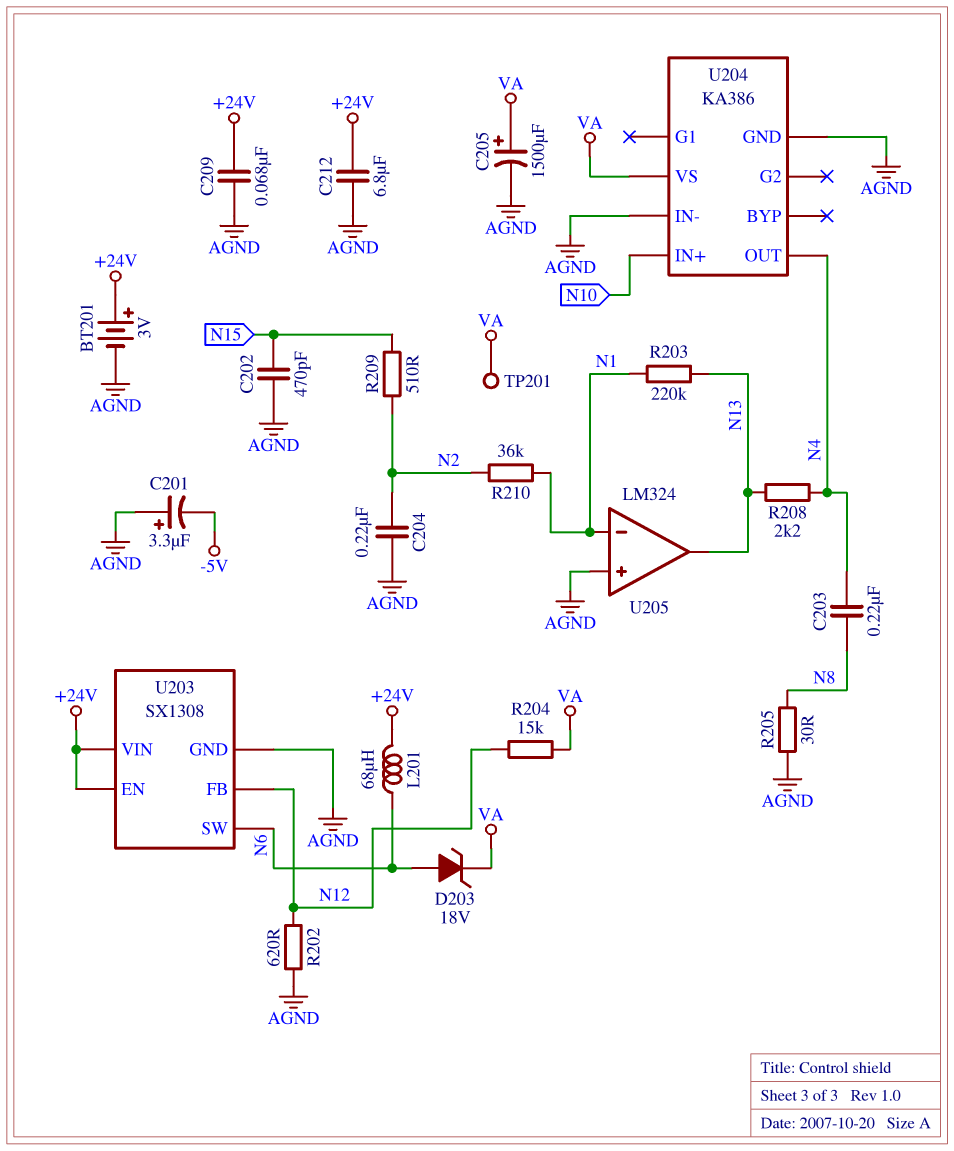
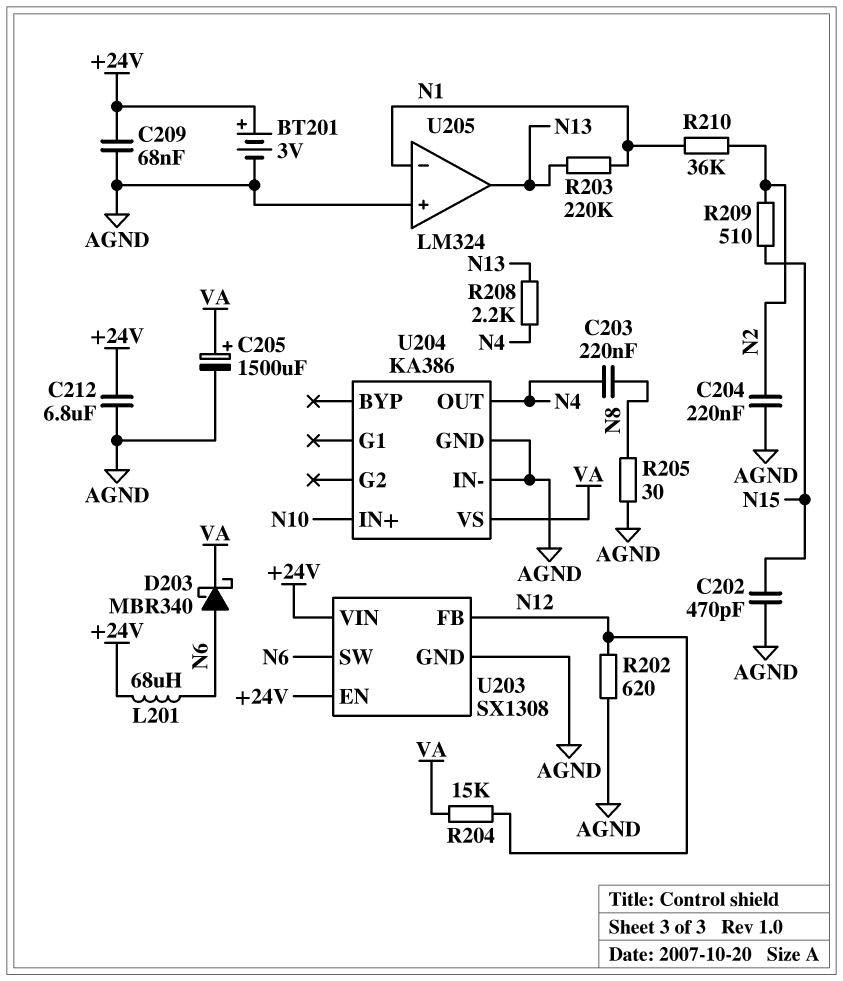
C201: 3.3uF (plus AGND, minus -5V) -> none
D203: zener 18V (A N6, K VA) -> schottky MBR340 (A N6, K VA)
TP201: test point (VA) -> none

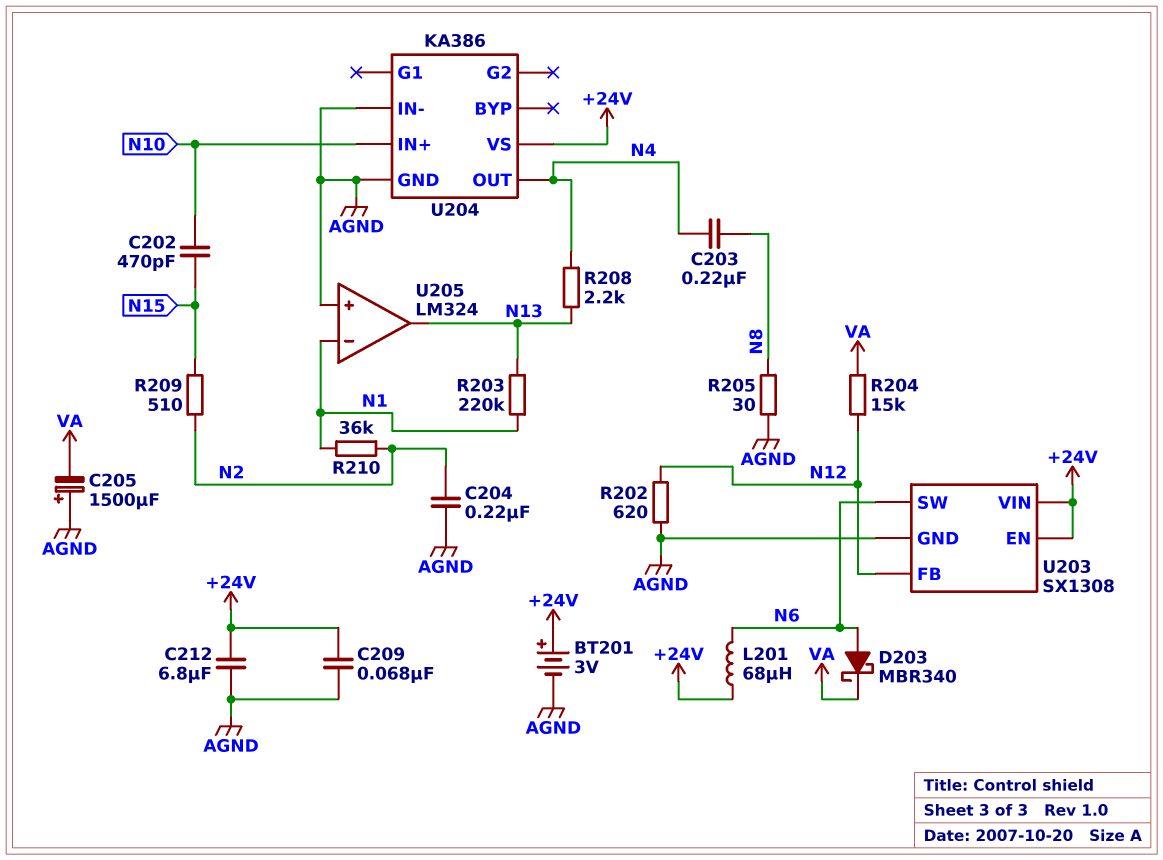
C202: 470pF (AGND, N15) -> 470pF (N10, N15)
C205: 1500uF (plus VA, minus AGND) -> 1500uF (plus AGND, minus VA)
U204 pin VS: VA -> +24V

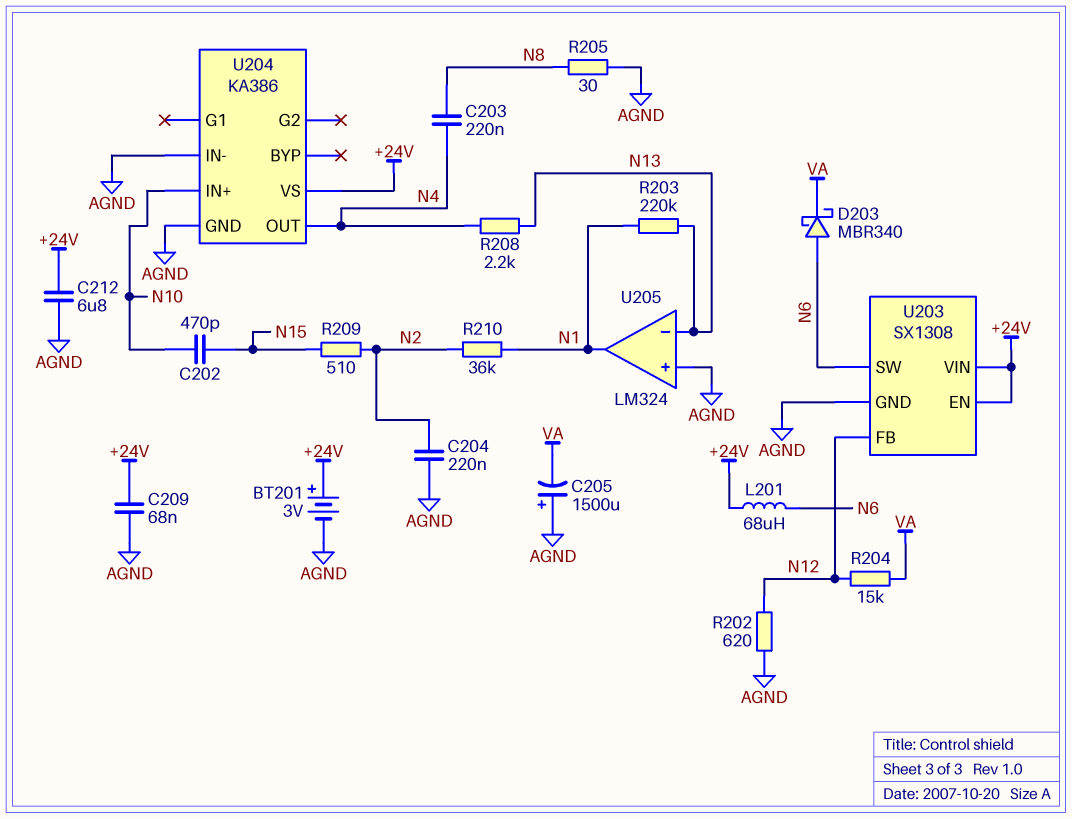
U205 pin in-: N1 -> N13
U205 pin out: N13 -> N1

